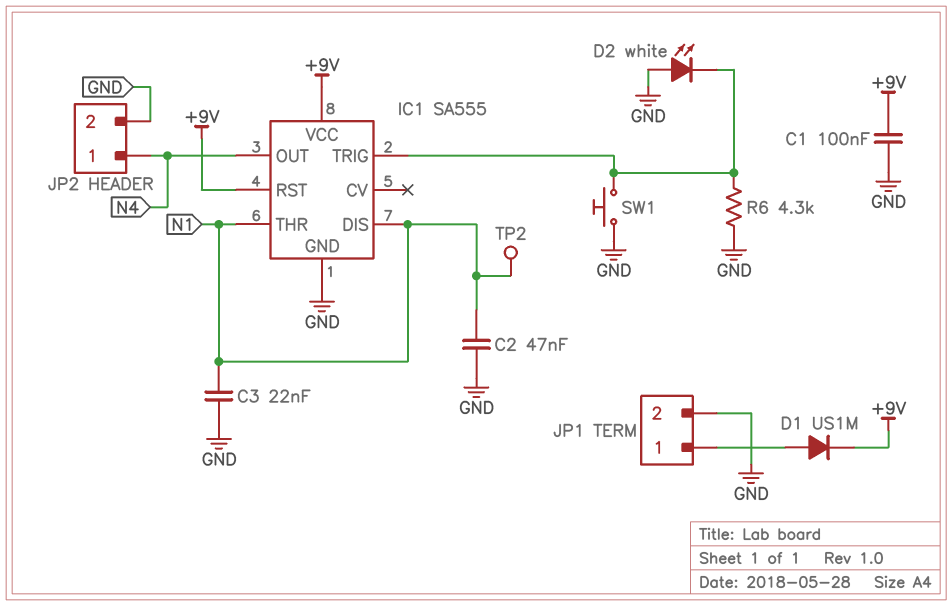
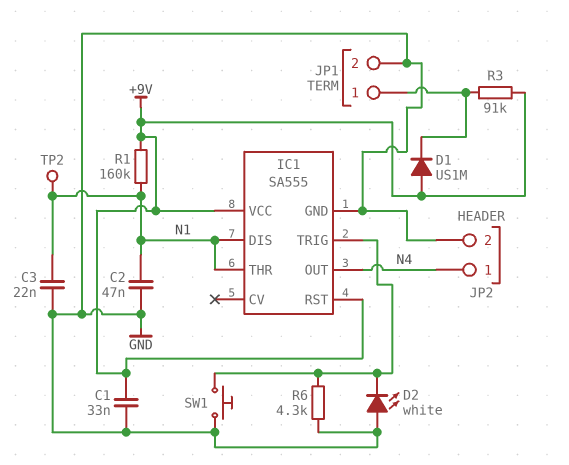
C1: 100nF (+9V, GND) -> 33nF (+9V, GND)
D1: diode US1M (A JP1/1, K +9V) -> diode US1M (A +9V, K JP1/1)
R1: none -> 160k (+9V, N1)
R3: none -> 91k (+9V, JP1/1)

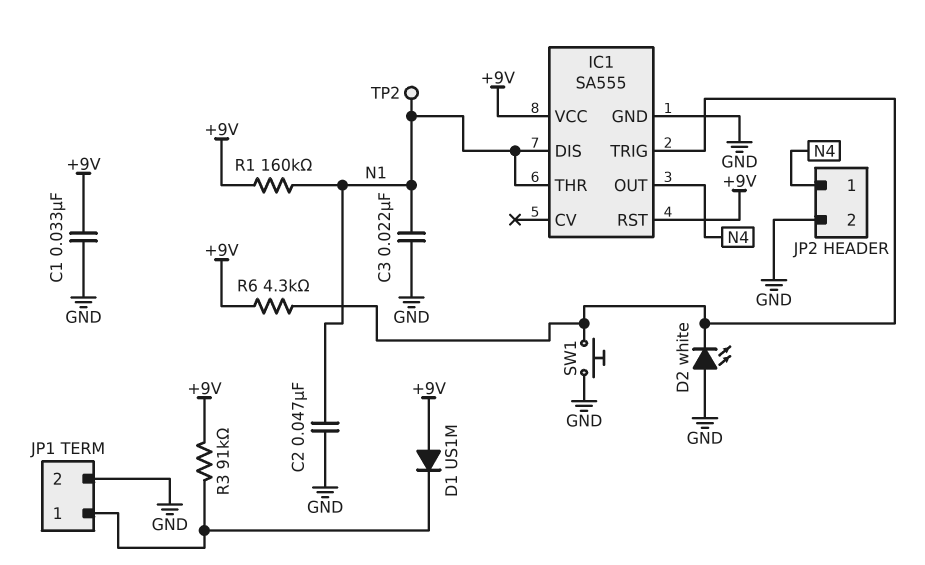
R6: 4.3k (GND, IC1/TRIG) -> 4.3k (+9V, IC1/TRIG)

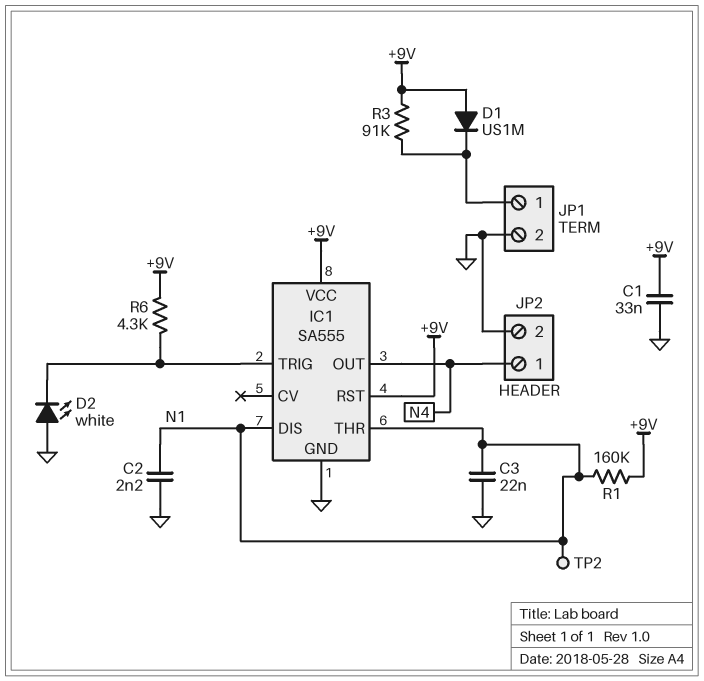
C2: 47nF (GND, N1) -> 2.2nF (GND, N1)
SW1: button (GND, IC1/TRIG) -> none

